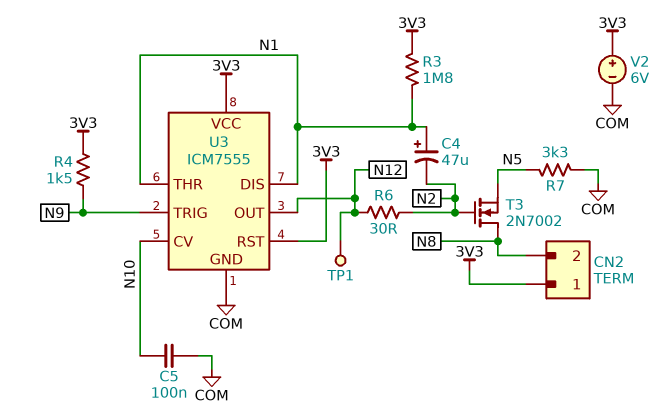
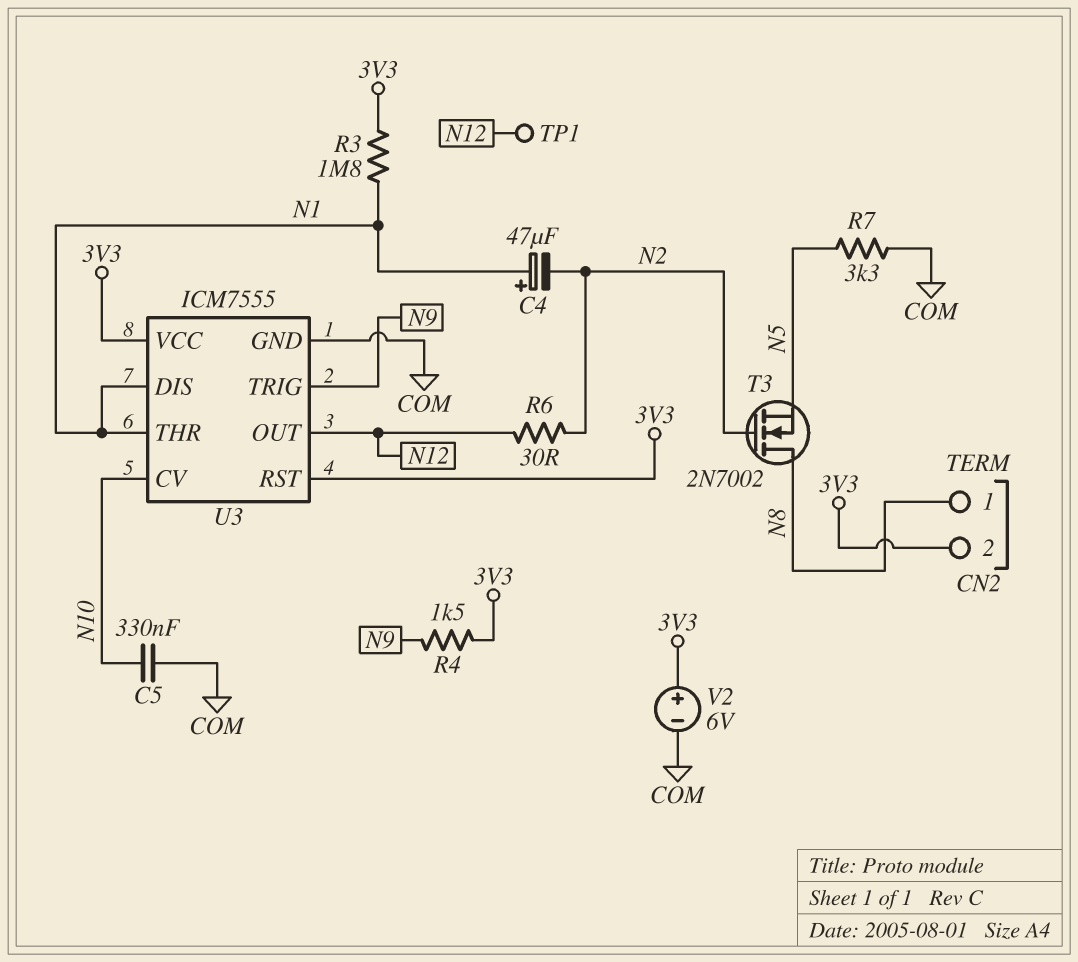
C5: 100nF (COM, N10) -> 330nF (COM, N10)
CN2 pin 1: 3V3 -> N8
CN2 pin 2: N8 -> 3V3

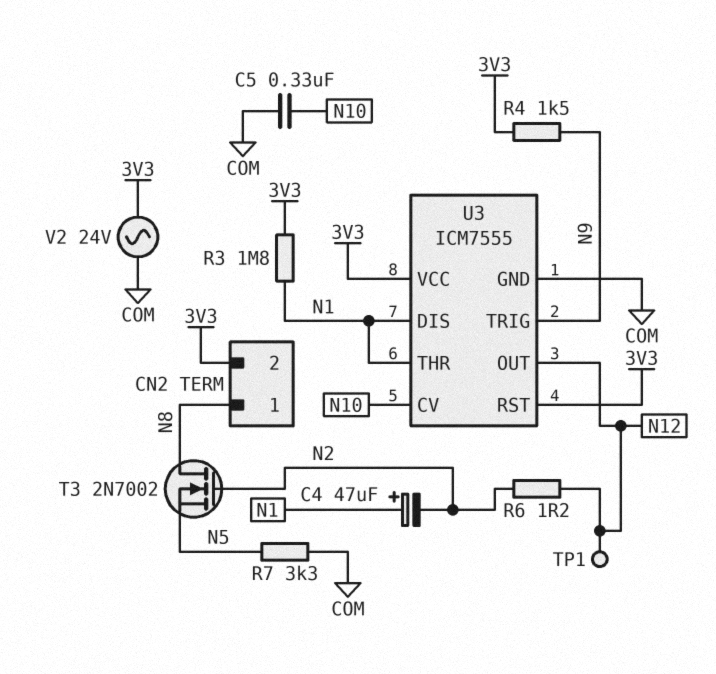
R6: 30 (N2, N12) -> 1.2 (N2, N12)
V2: 6V (plus 3V3, minus COM) -> AC 24V (3V3, COM)

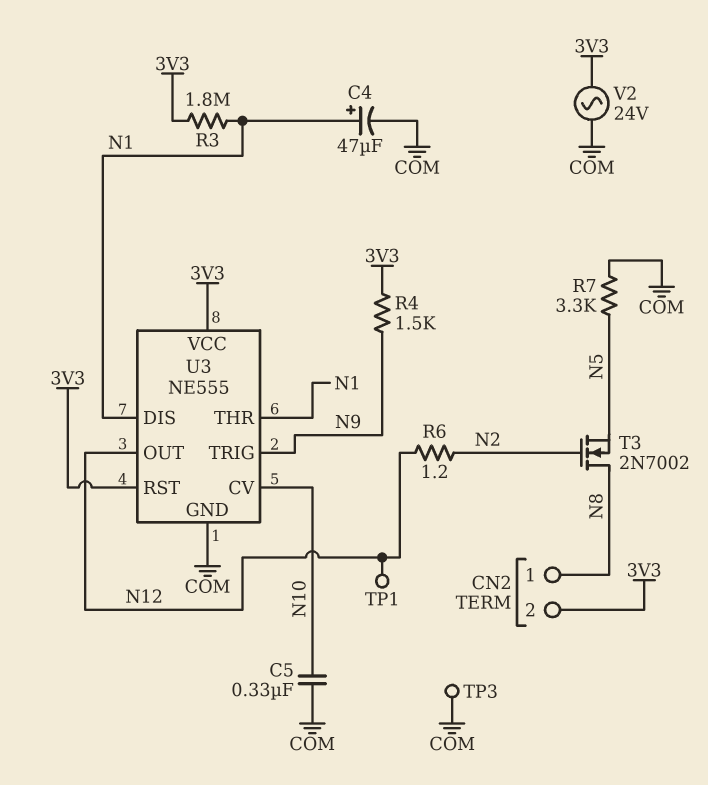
C4: 47uF (plus N1, minus N2) -> 47uF (plus N1, minus COM)
TP3: none -> test point (COM)
U3: ICM7555 -> NE555

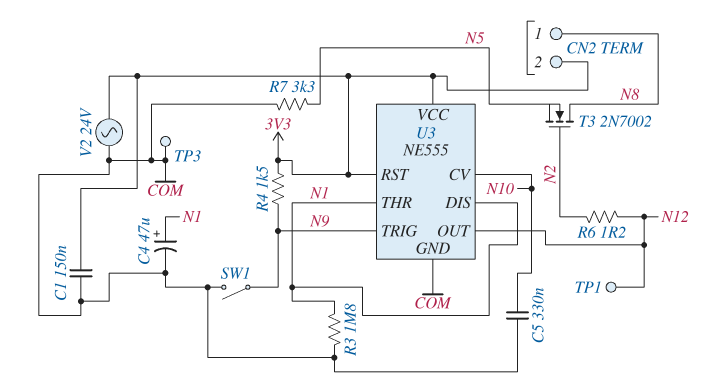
C1: none -> 150nF (3V3, COM)
R3: 1.8M (3V3, N1) -> 1.8M (COM, N1)
SW1: none -> switch (COM, N9)

